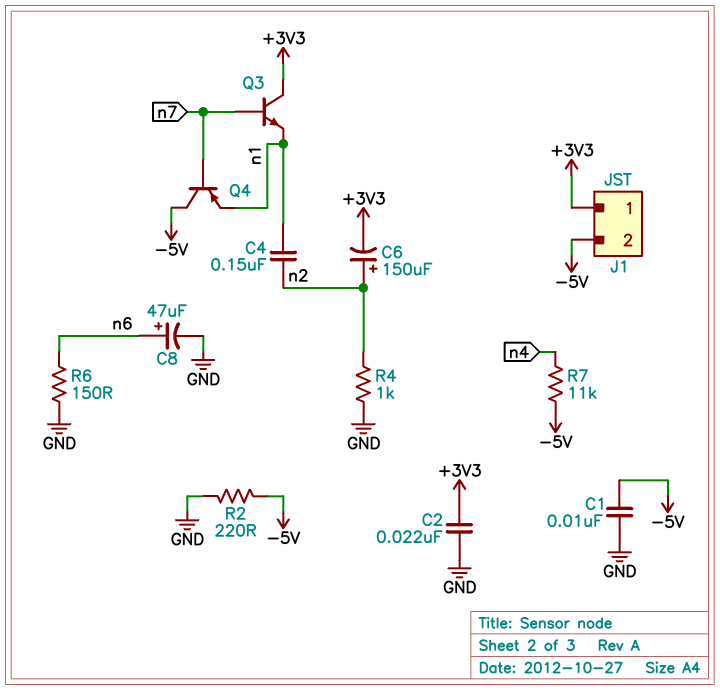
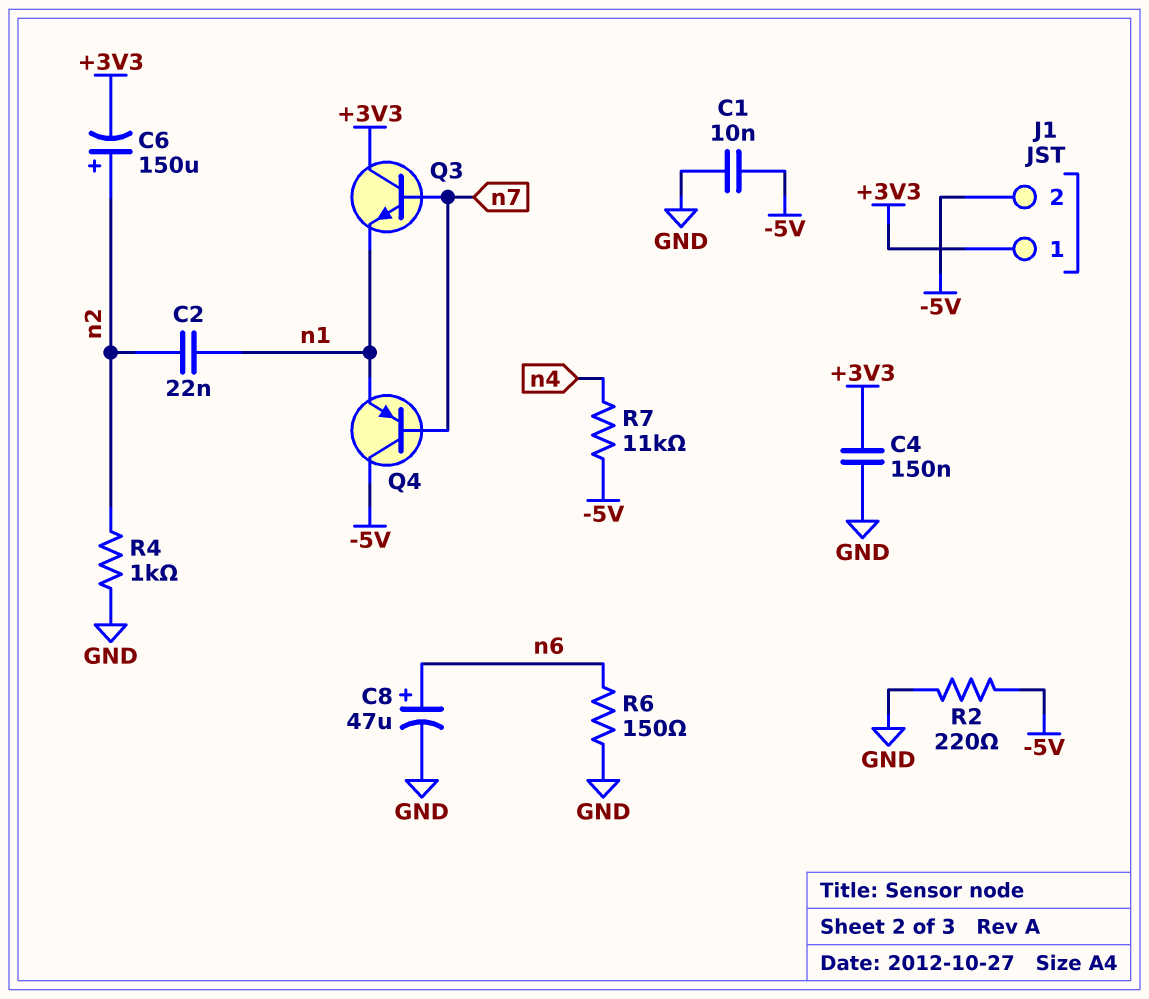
C2: 22nF (+3V3, GND) -> 22nF (n1, n2)
C4: 150nF (n1, n2) -> 150nF (+3V3, GND)

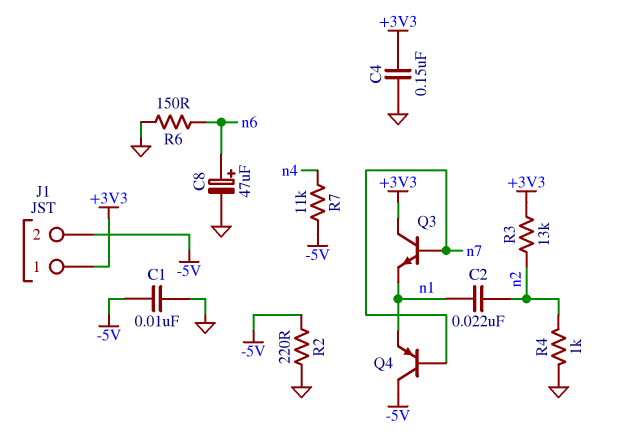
C6: 150uF (plus n2, minus +3V3) -> none
R3: none -> 13k (+3V3, n2)

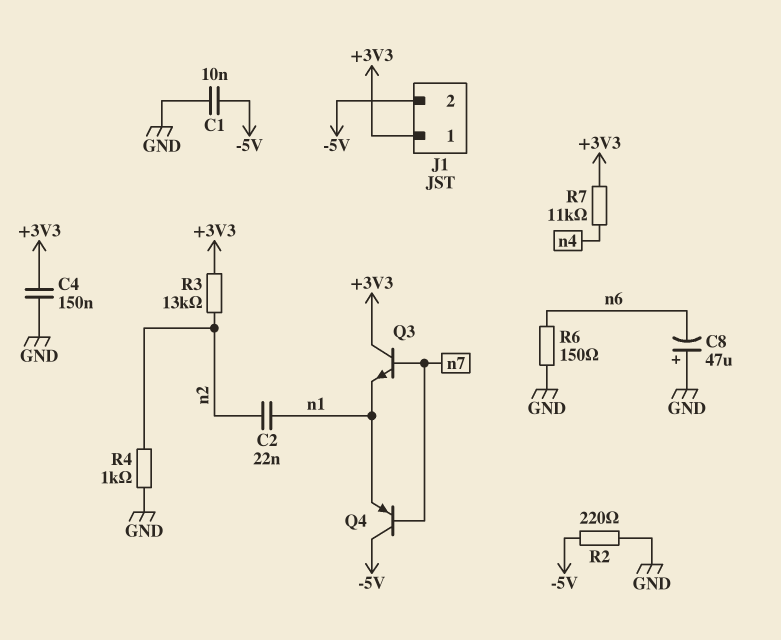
C8: 47uF (plus n6, minus GND) -> 47uF (plus GND, minus n6)
R7: 11k (-5V, n4) -> 11k (+3V3, n4)

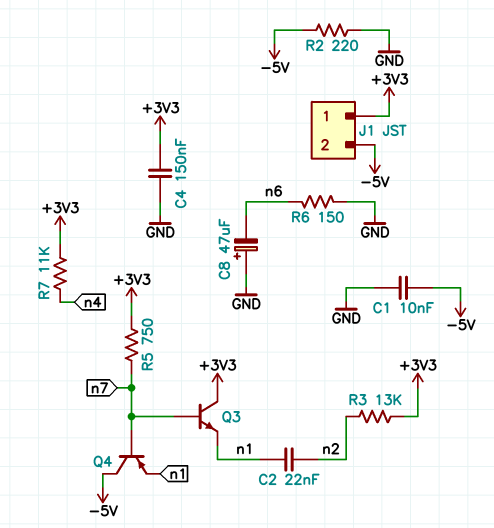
R4: 1k (GND, n2) -> none
R5: none -> 750 (+3V3, n7)

